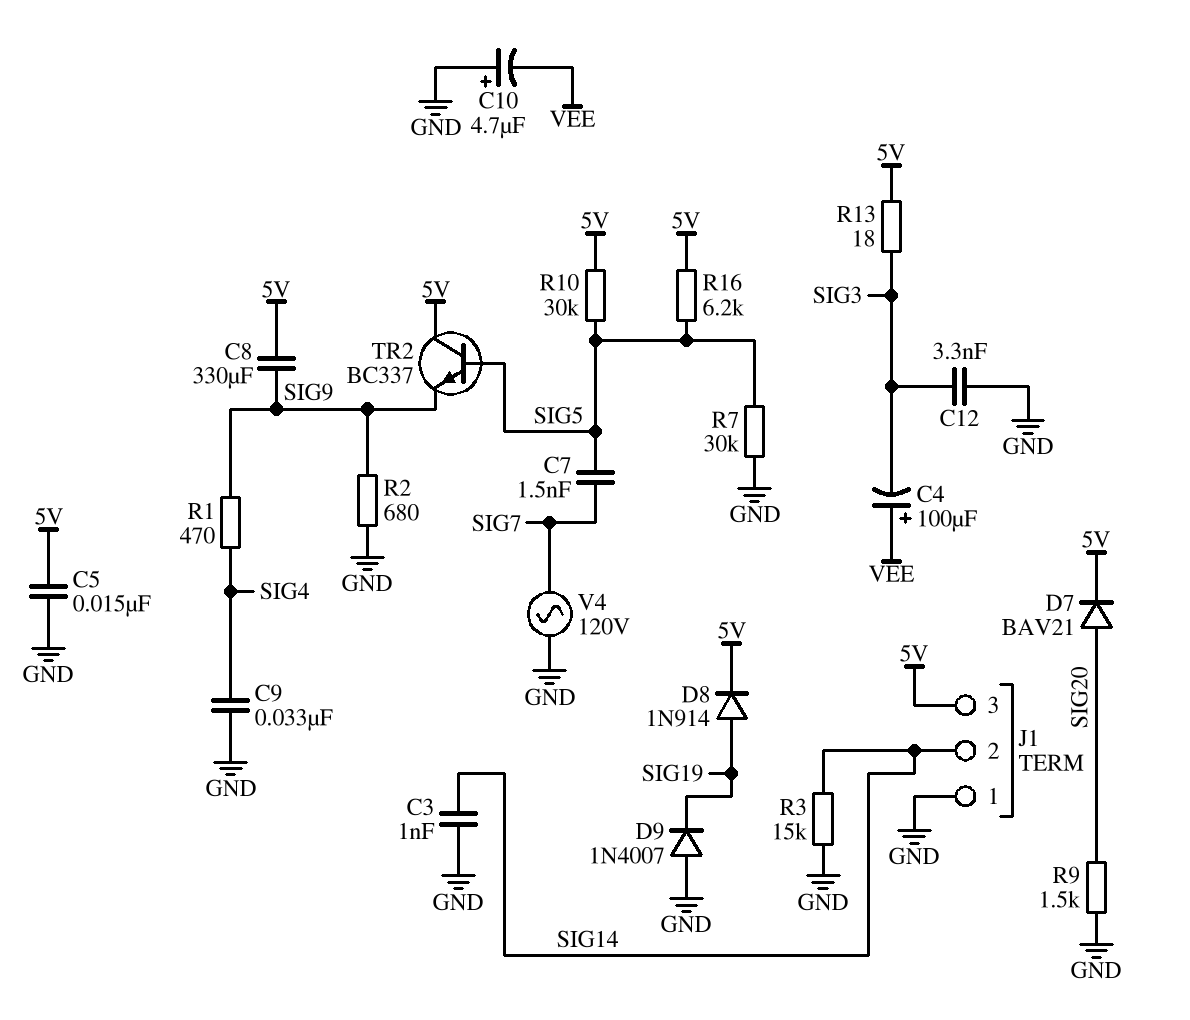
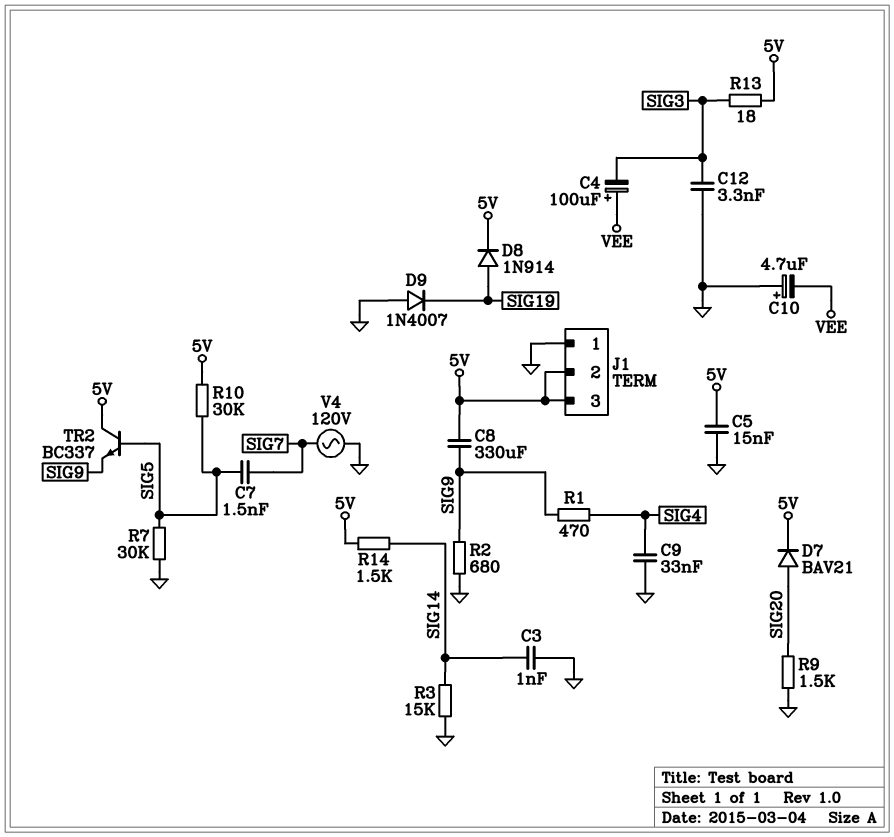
J1 pin 2: SIG14 -> 5V
R14: none -> 1.5k (5V, SIG14)
R16: 6.2k (5V, SIG5) -> none

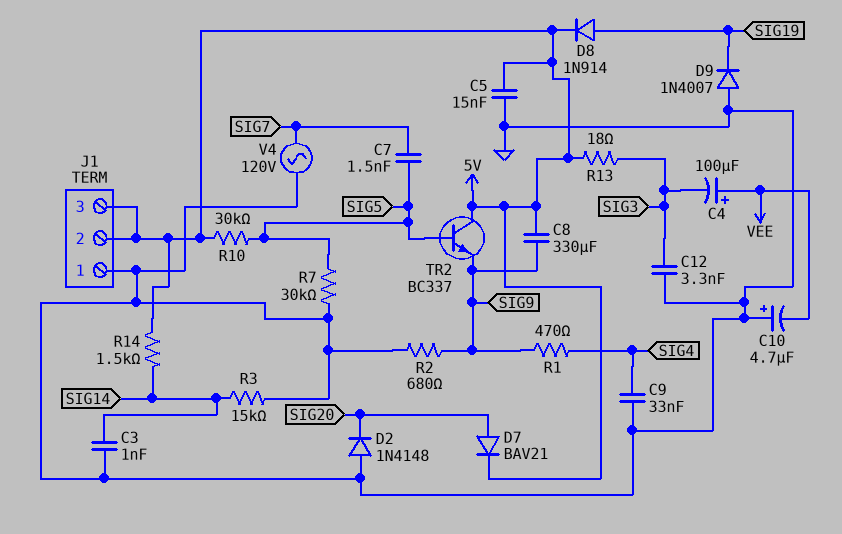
D2: none -> diode 1N4148 (A GND, K SIG20)
R9: 1.5k (GND, SIG20) -> none

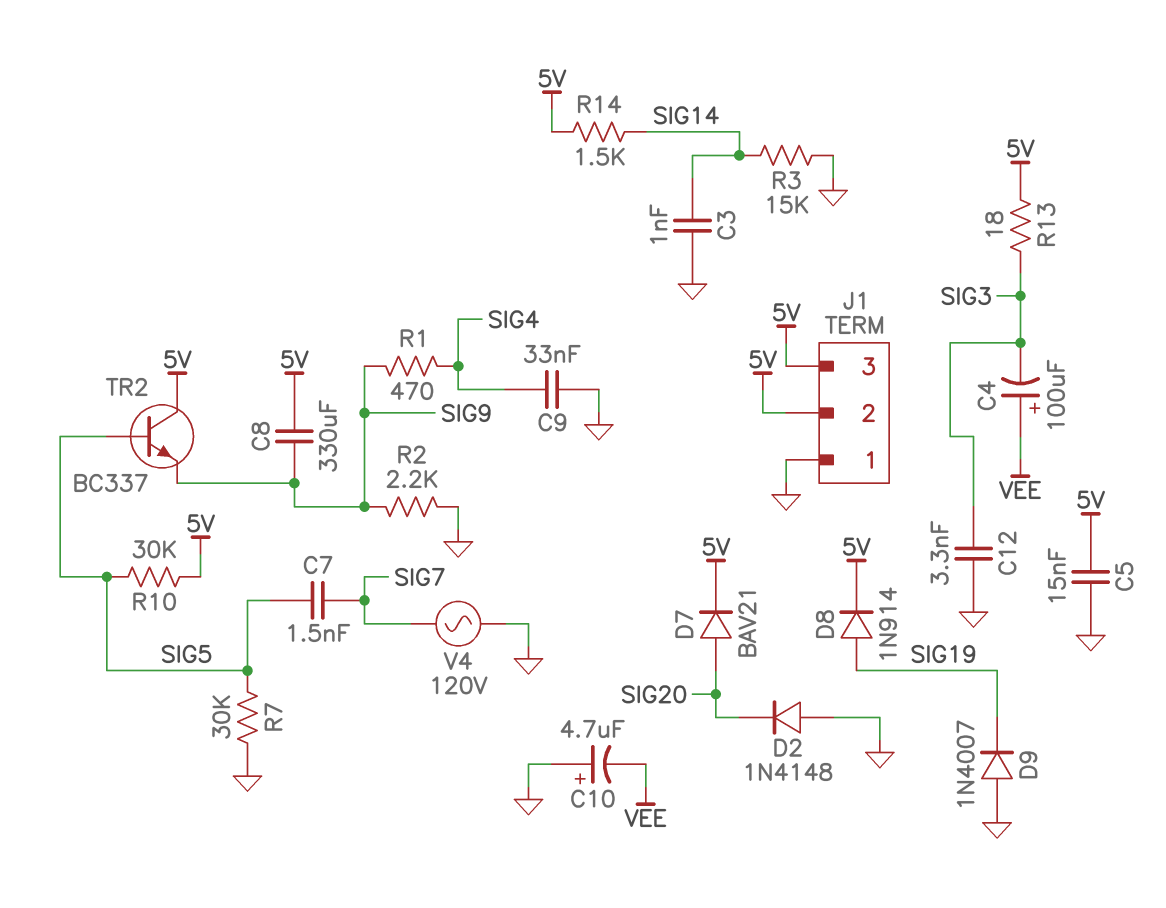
R2: 680 (GND, SIG9) -> 2.2k (GND, SIG9)

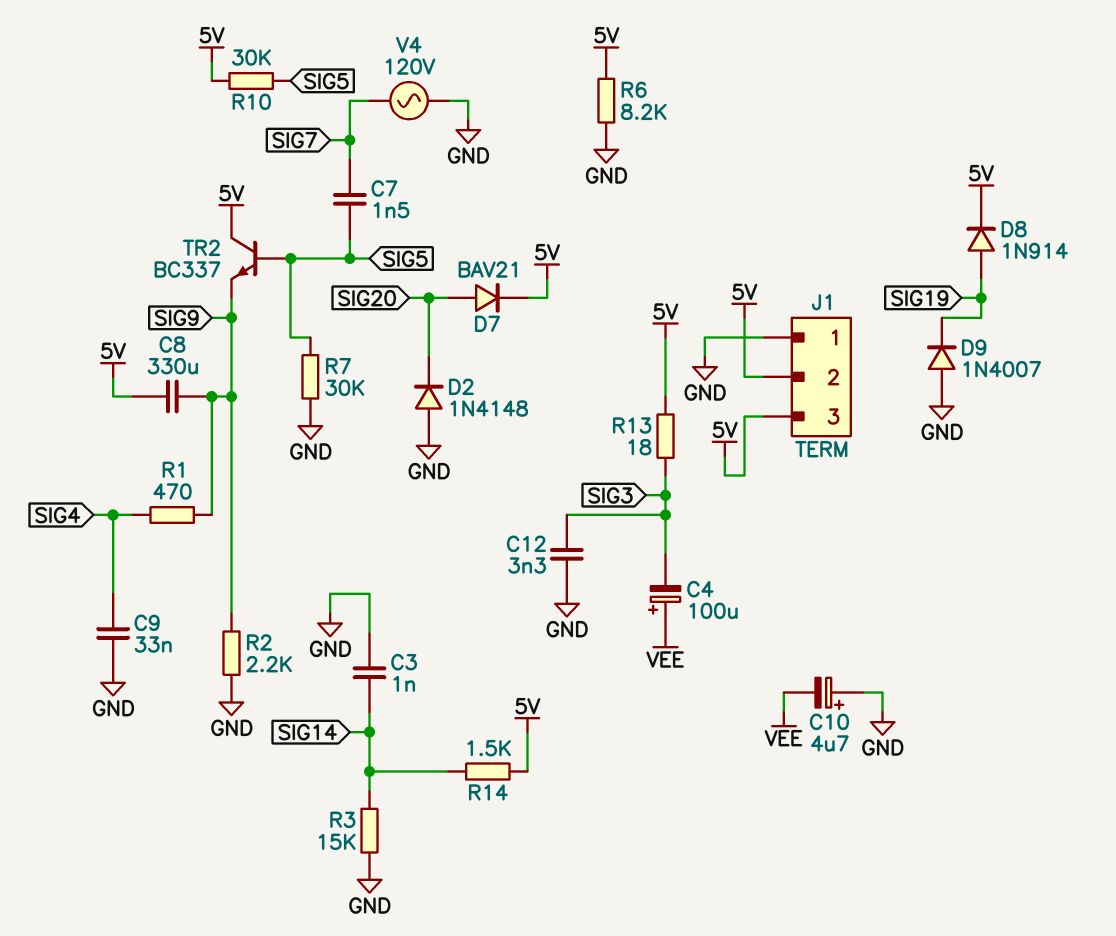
C5: 15nF (5V, GND) -> none
R6: none -> 8.2k (5V, GND)

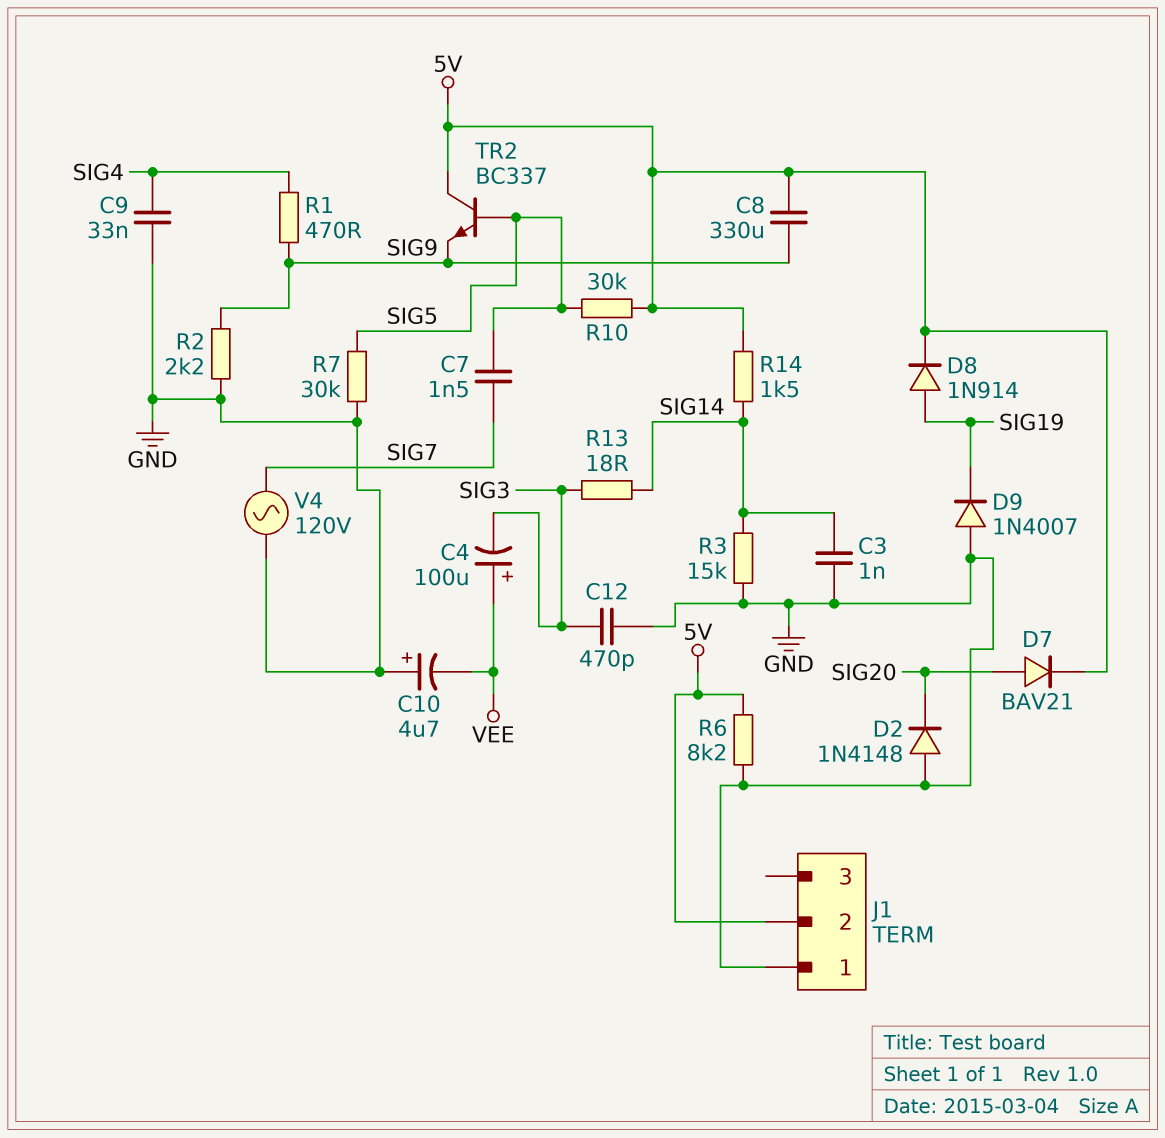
C12: 3.3nF (GND, SIG3) -> 470pF (GND, SIG3)
J1 pin 3: 5V -> none
R13: 18 (5V, SIG3) -> 18 (SIG3, SIG14)

